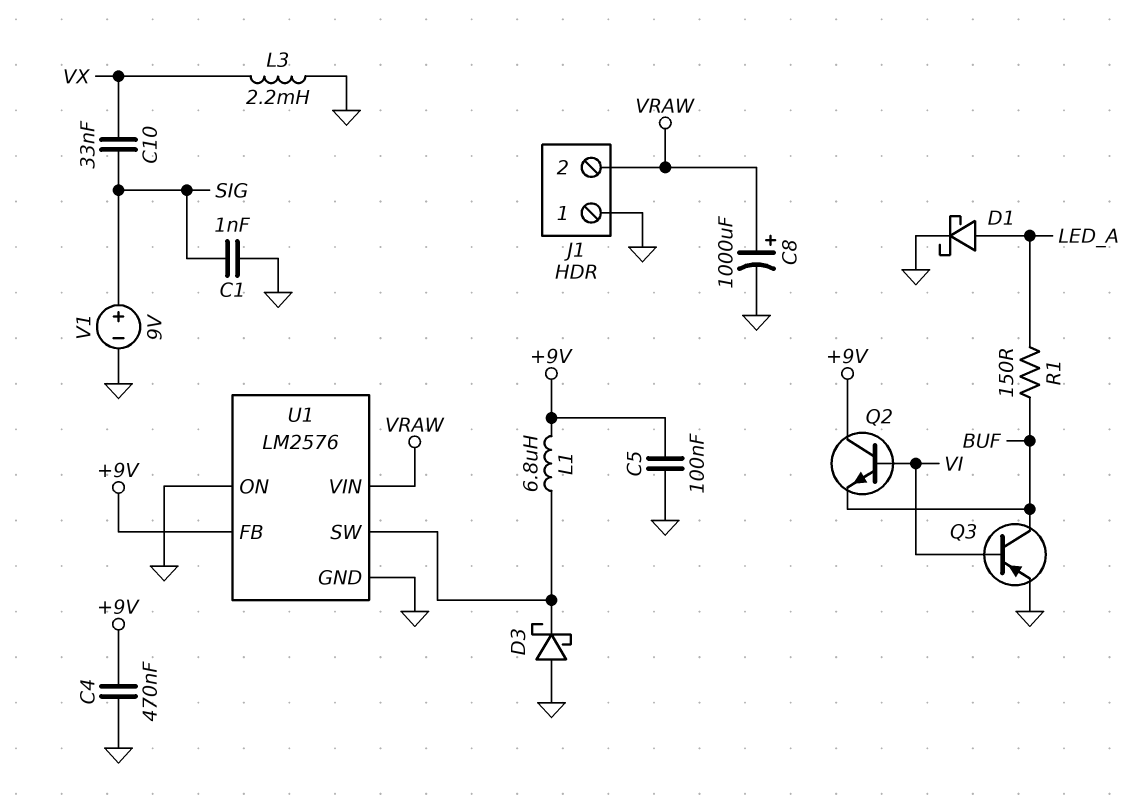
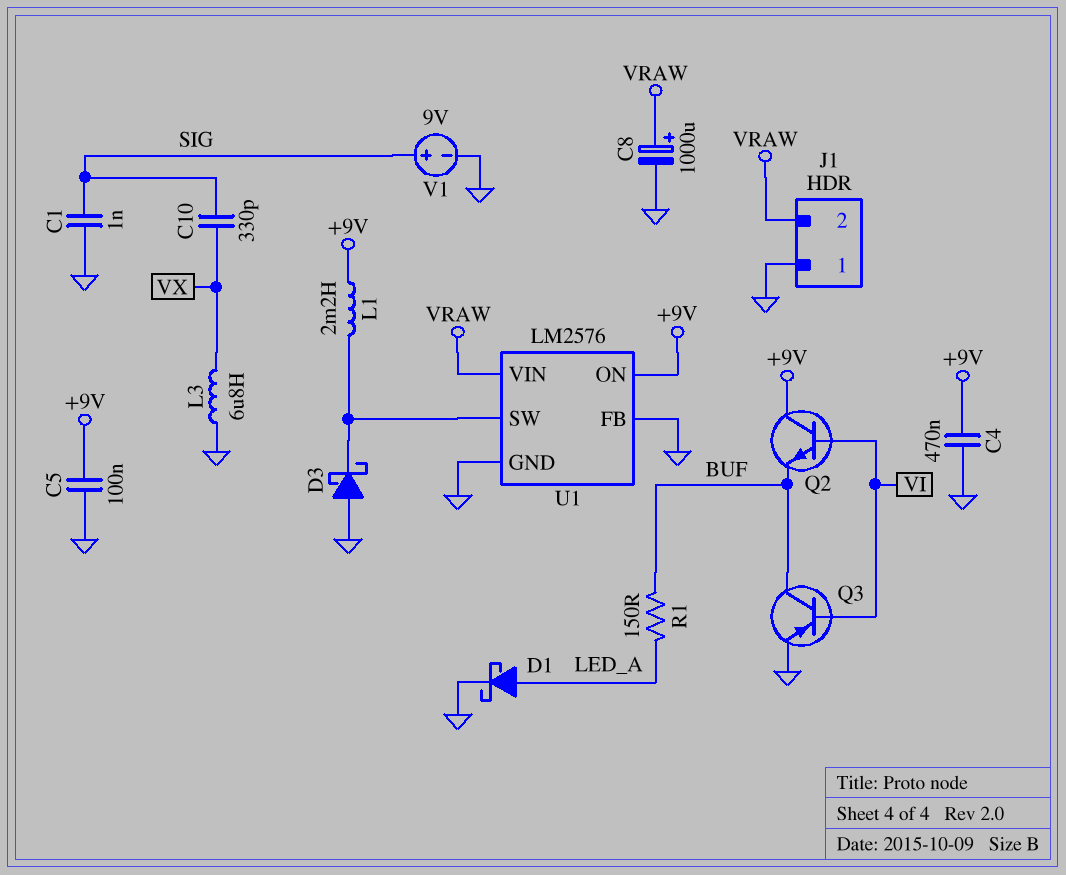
C10: 33nF (SIG, VX) -> 330pF (SIG, VX)
L1: 6.8uH (+9V, U1/SW) -> 2.2mH (+9V, U1/SW)
L3: 2.2mH (GND, VX) -> 6.8uH (GND, VX)
U1 pin FB: +9V -> GND
U1 pin ON: GND -> +9V

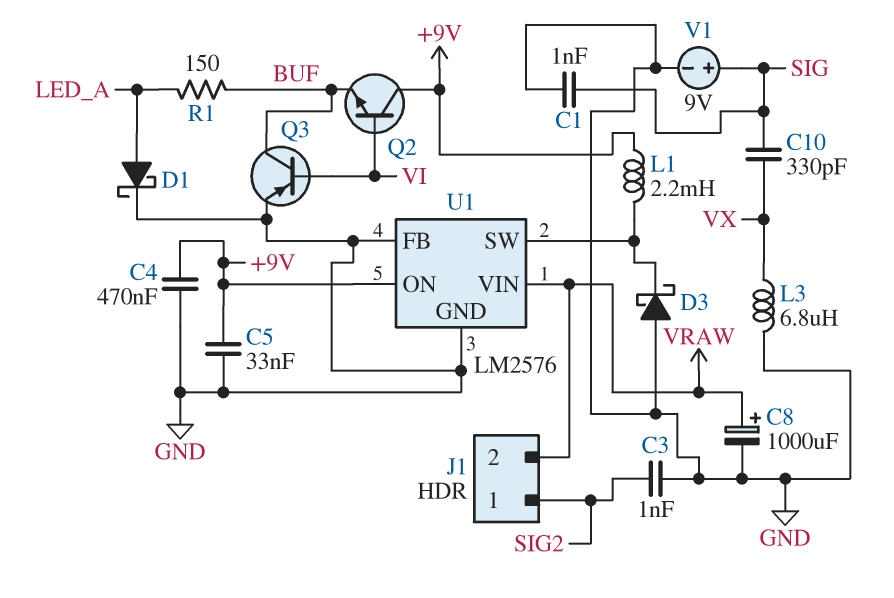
C3: none -> 1nF (GND, SIG2)
C5: 100nF (+9V, GND) -> 33nF (+9V, GND)
J1 pin 1: GND -> SIG2

